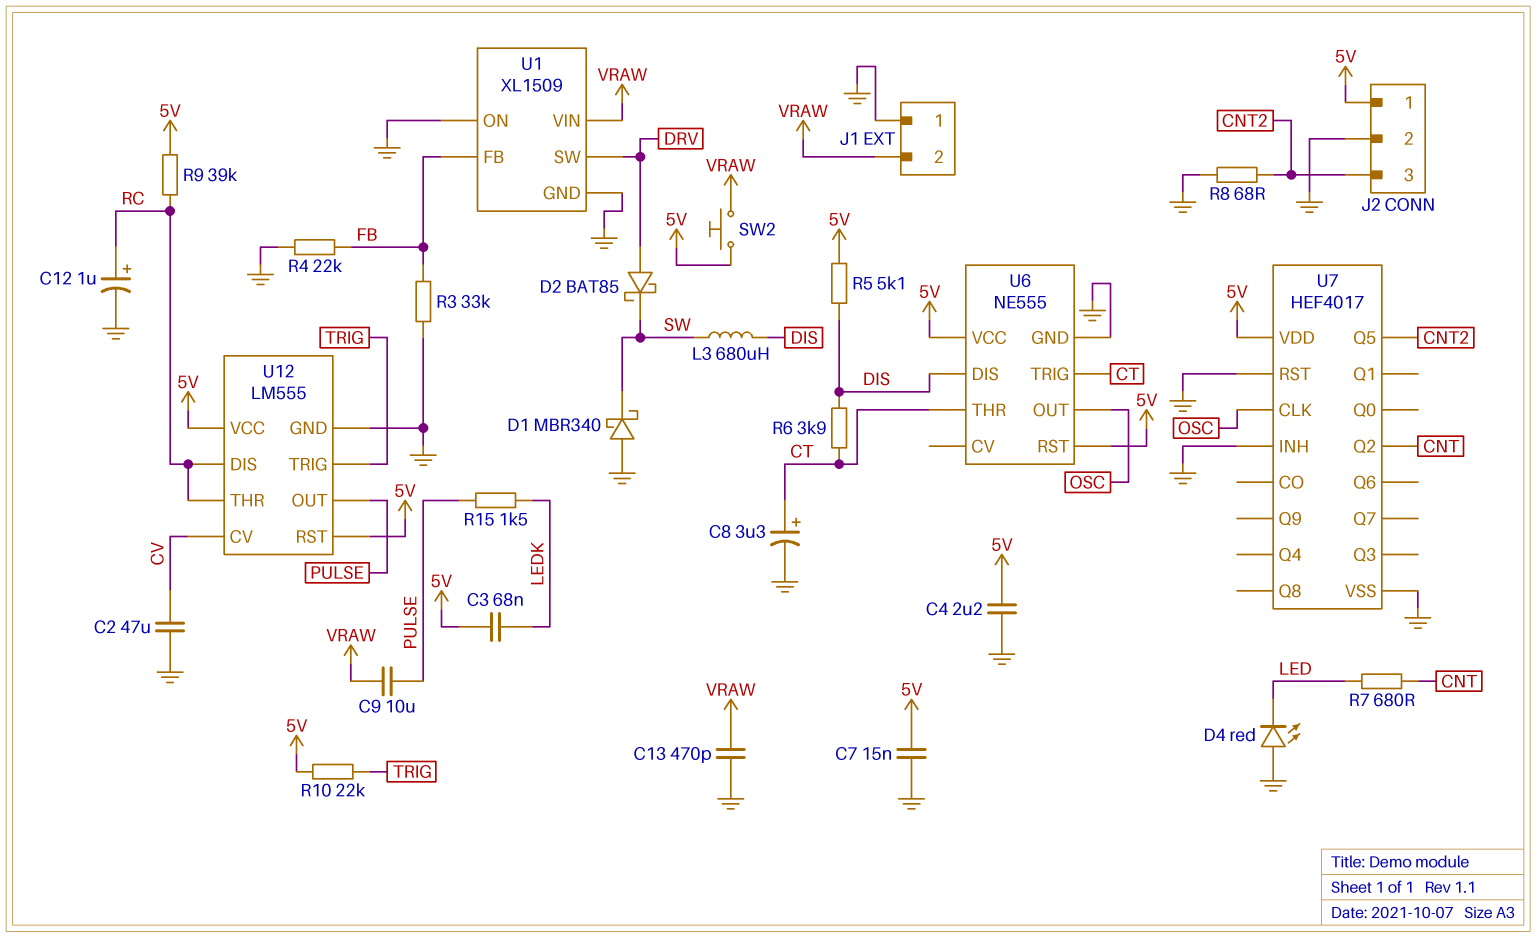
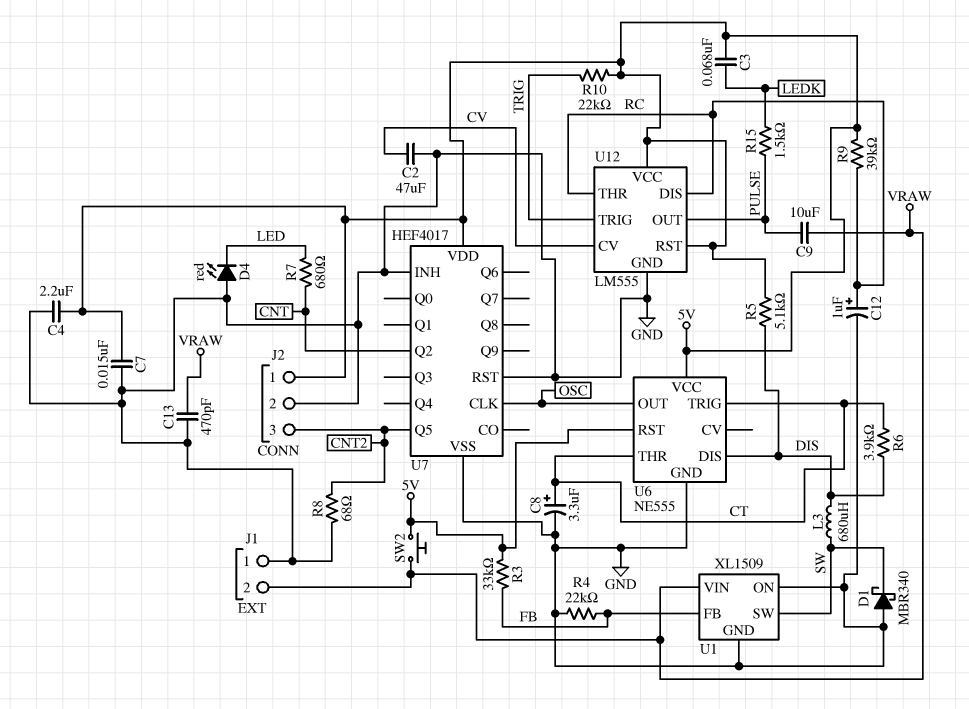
D2: schottky BAT85 (A DRV, K SW) -> none
R3: 33k (FB, GND) -> 33k (5V, FB)
U1 pin SW: DRV -> SW

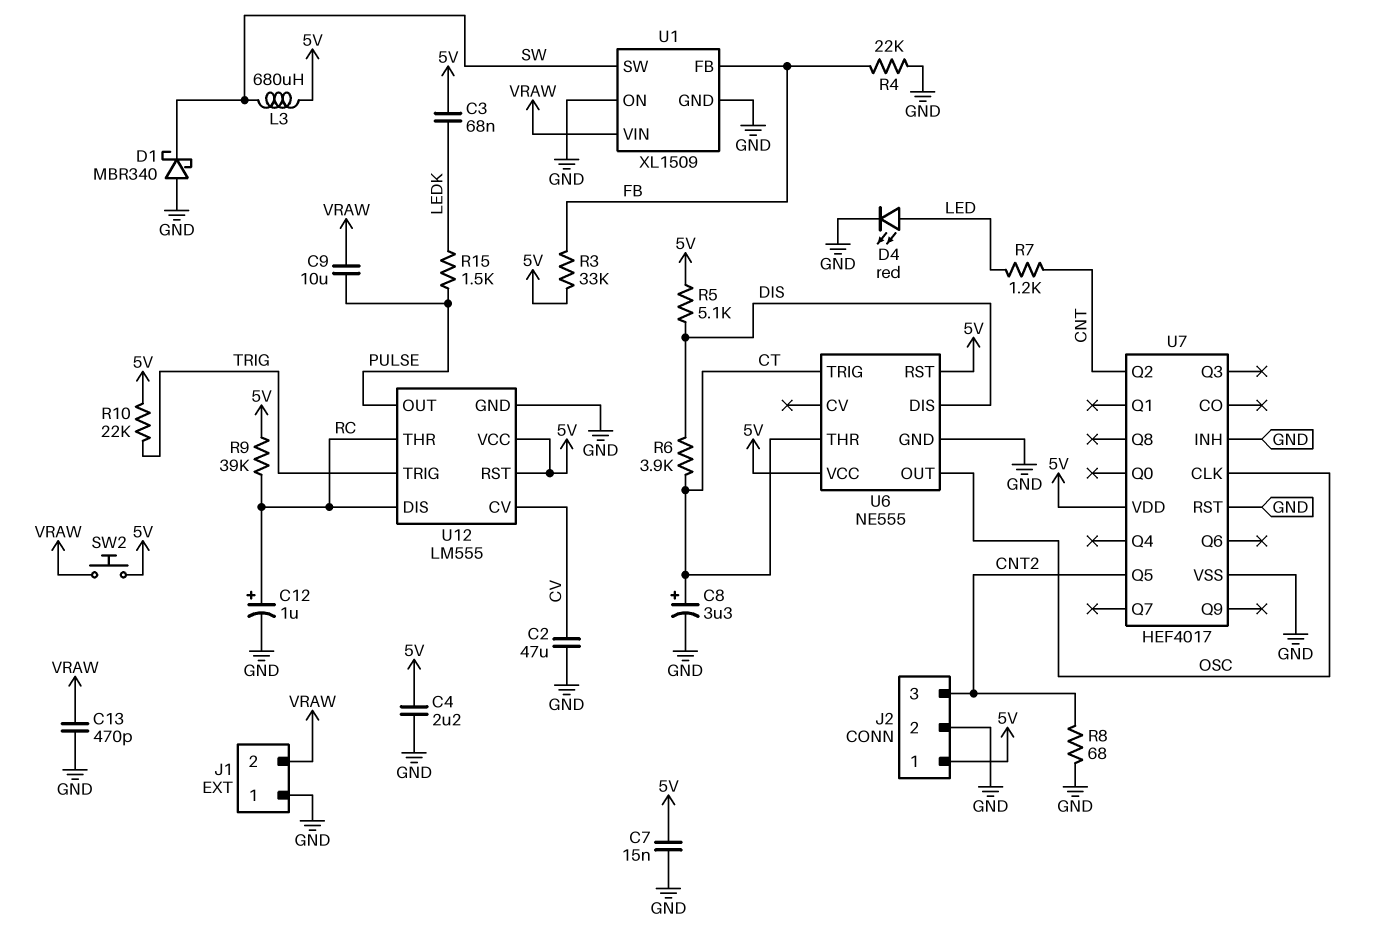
D4: LED red (A GND, K LED) -> LED red (A LED, K GND)
L3: 680uH (DIS, SW) -> 680uH (5V, SW)
R7: 680 (CNT, LED) -> 1.2k (CNT, LED)

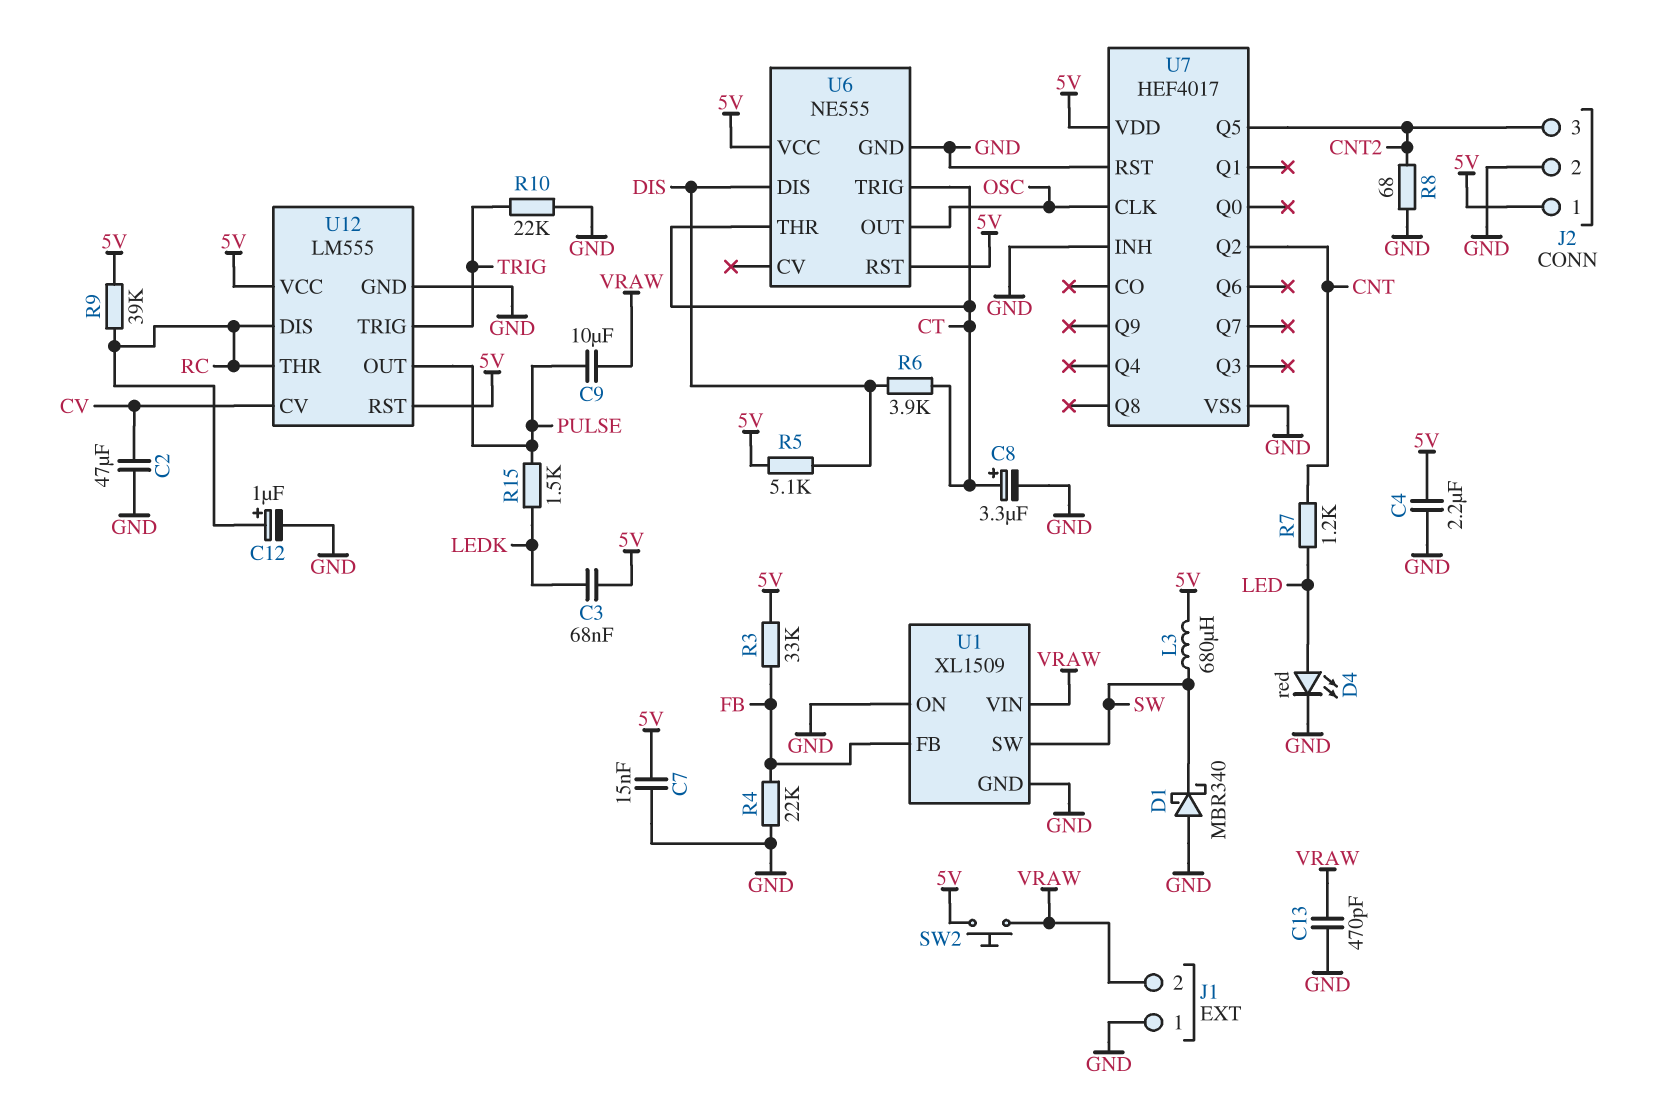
R10: 22k (5V, TRIG) -> 22k (GND, TRIG)

